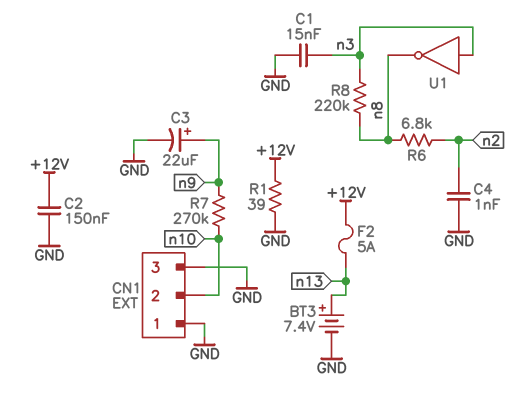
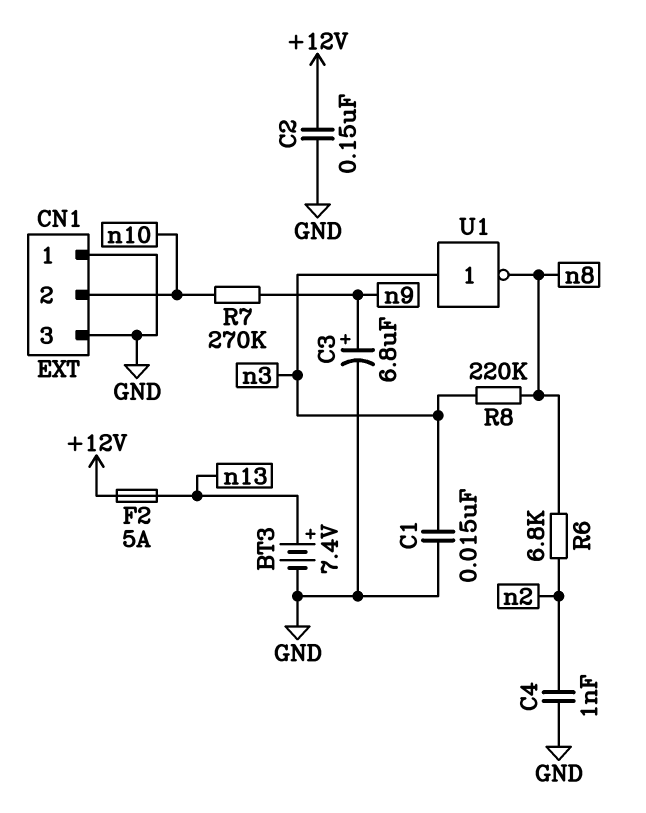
C3: 22uF (plus n9, minus GND) -> 6.8uF (plus n9, minus GND)
R1: 39 (+12V, GND) -> none

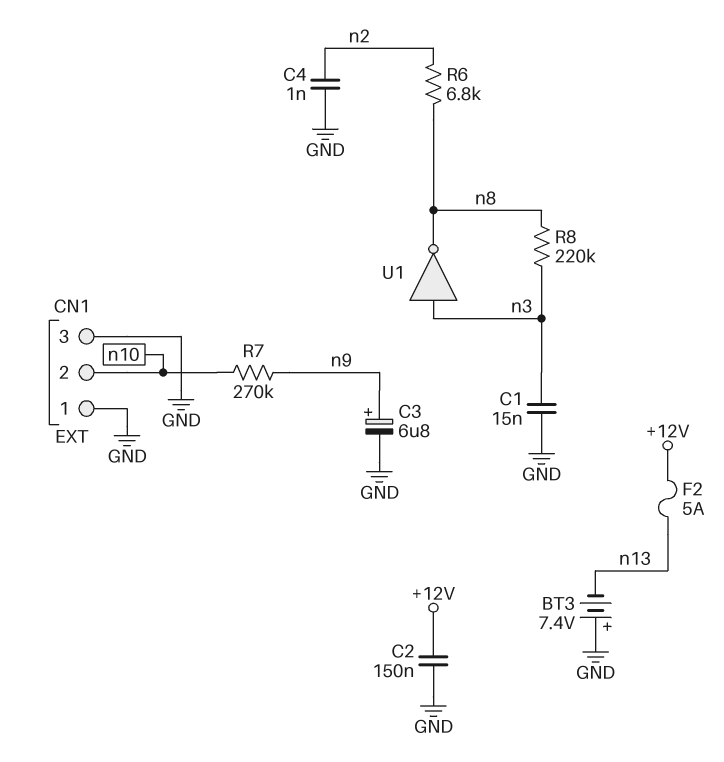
BT3: 7.4V (plus n13, minus GND) -> 7.4V (plus GND, minus n13)

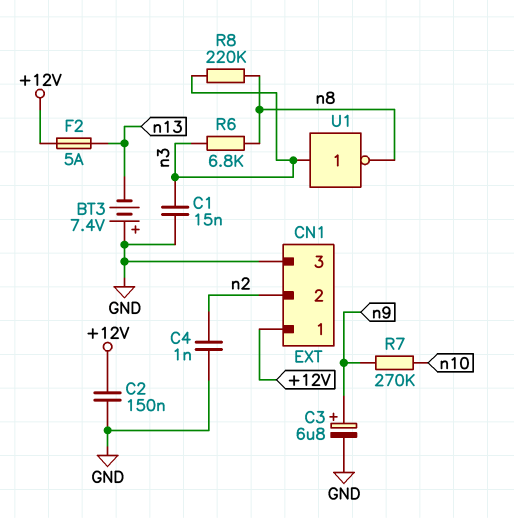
CN1 pin 1: GND -> +12V
CN1 pin 2: n10 -> n2
R6: 6.8k (n2, n8) -> 6.8k (n3, n8)

